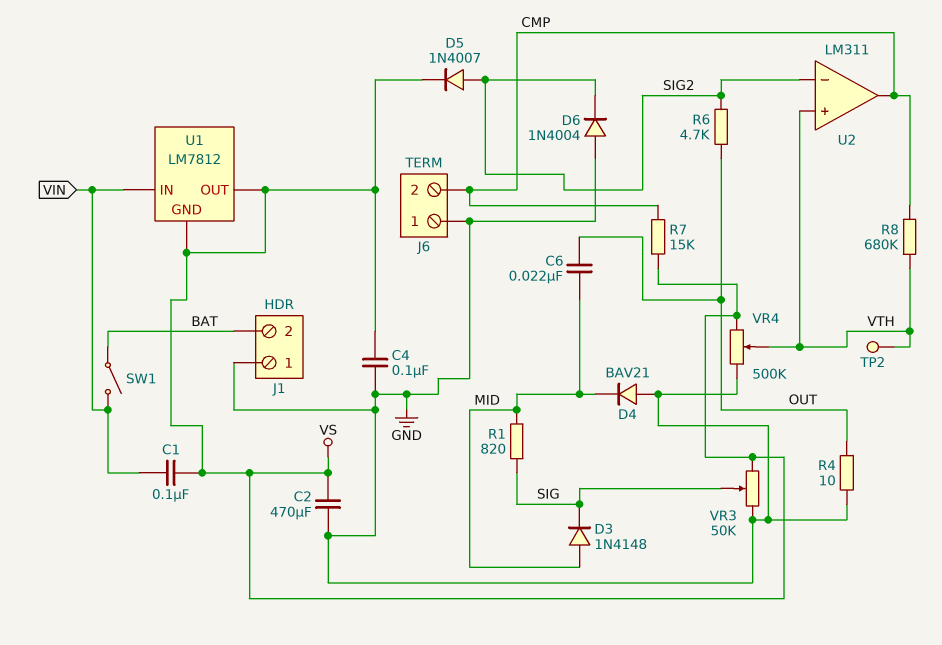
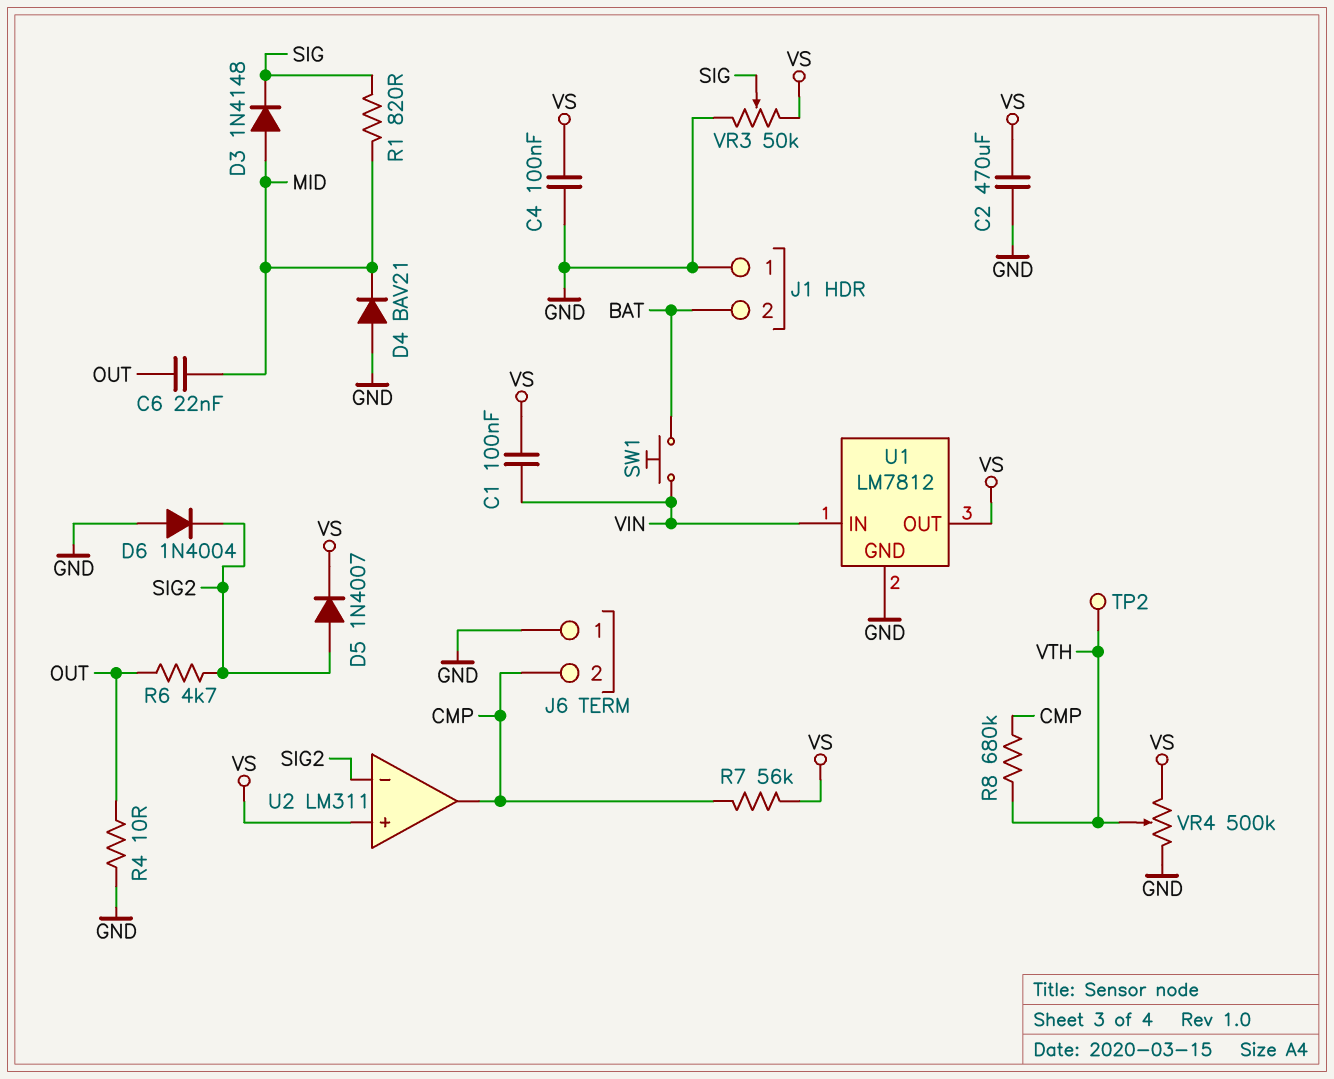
R7: 15k (CMP, VS) -> 56k (CMP, VS)
SW1: switch (BAT, VIN) -> button (BAT, VIN)
U1 pin GND: VS -> GND
U2 pin in+: VTH -> VS

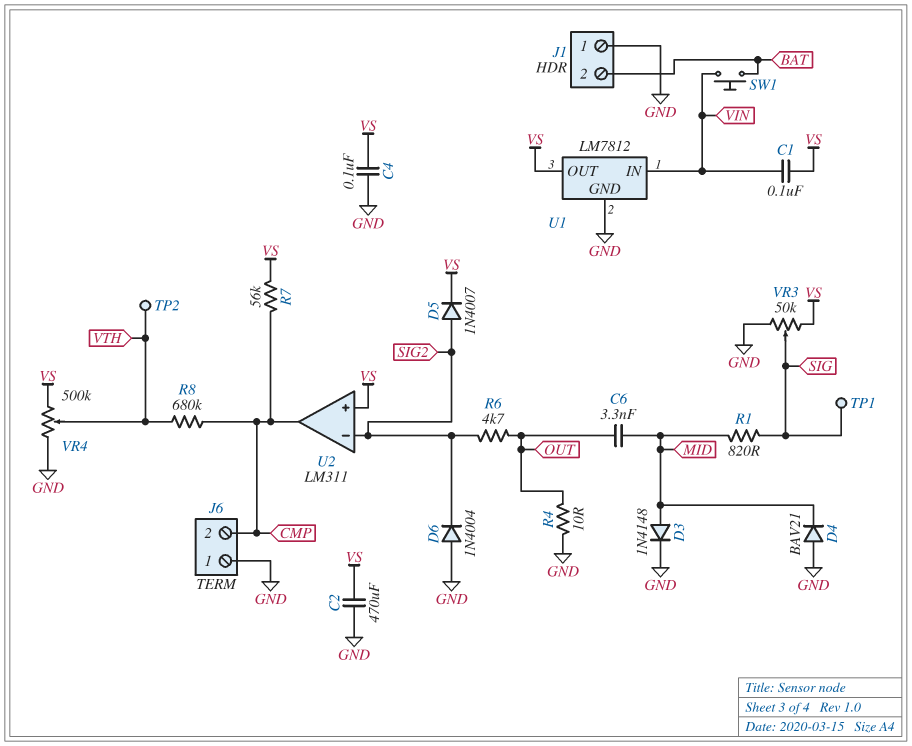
C6: 22nF (MID, OUT) -> 3.3nF (MID, OUT)
D3: diode 1N4148 (A MID, K SIG) -> diode 1N4148 (A MID, K GND)
TP1: none -> test point (SIG)

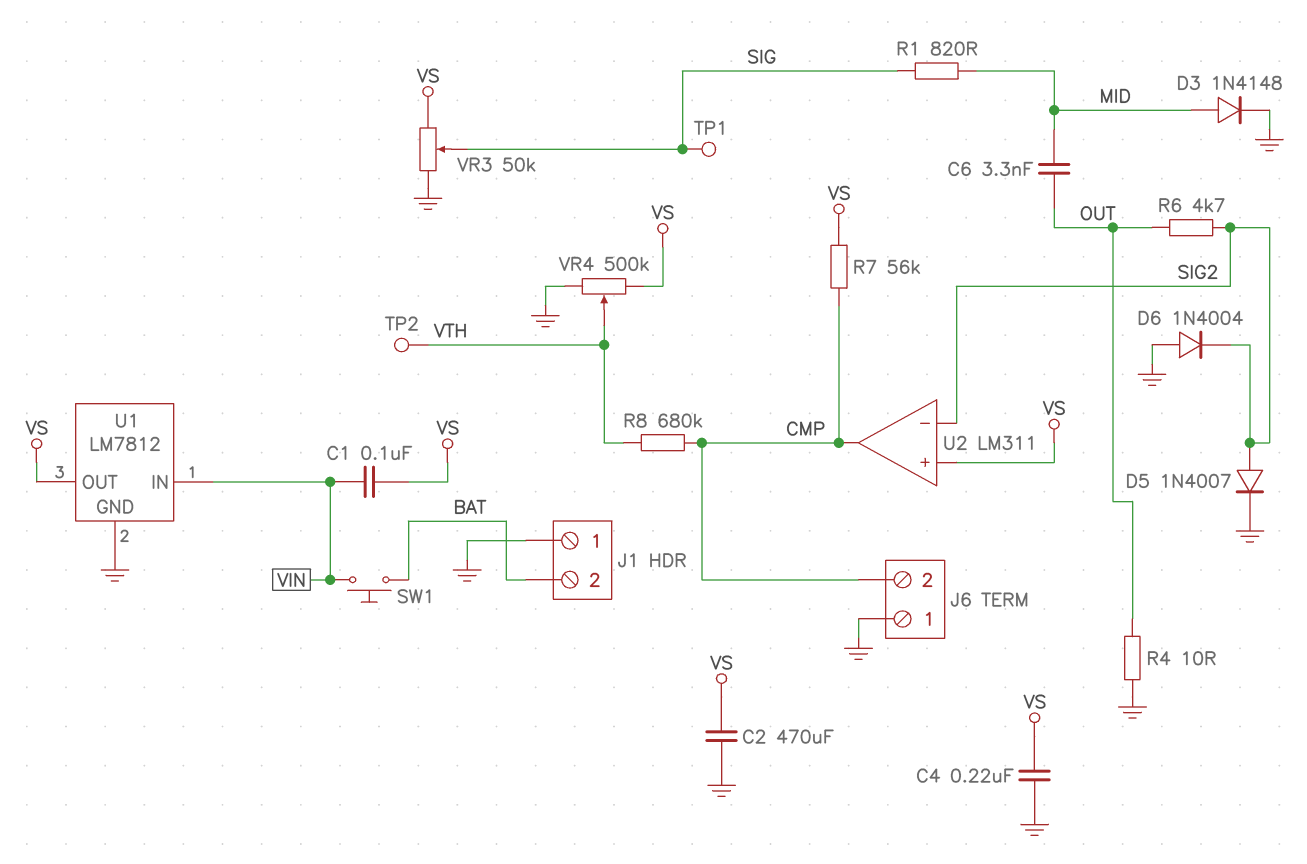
C4: 100nF (GND, VS) -> 220nF (GND, VS)
D4: diode BAV21 (A GND, K MID) -> none
D5: diode 1N4007 (A SIG2, K VS) -> diode 1N4007 (A SIG2, K GND)

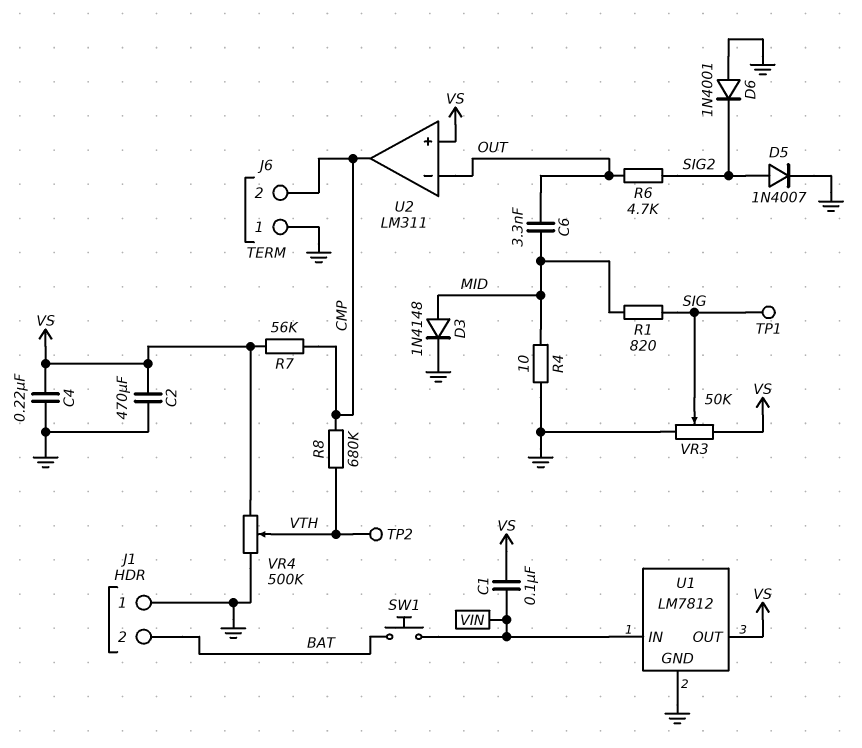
D6: diode 1N4004 (A GND, K SIG2) -> diode 1N4001 (A GND, K SIG2)
R4: 10 (GND, OUT) -> 10 (GND, MID)
U2 pin in-: SIG2 -> OUT

